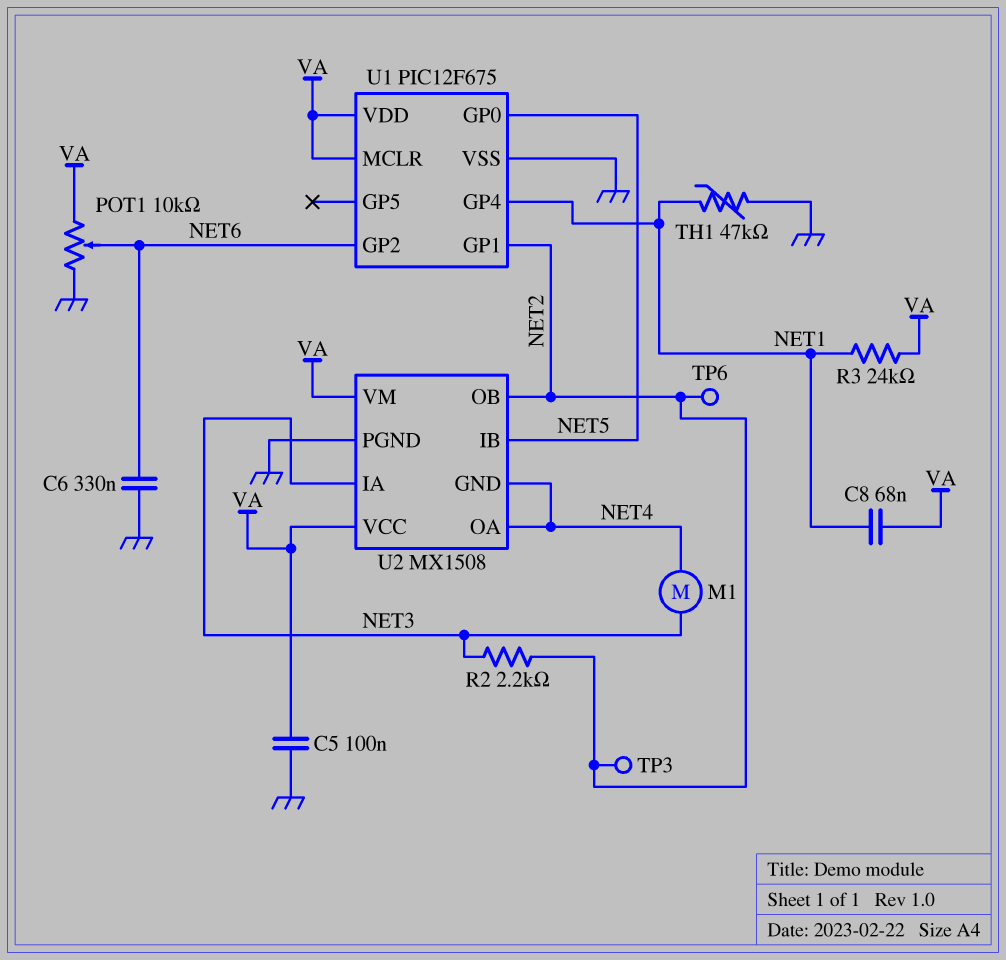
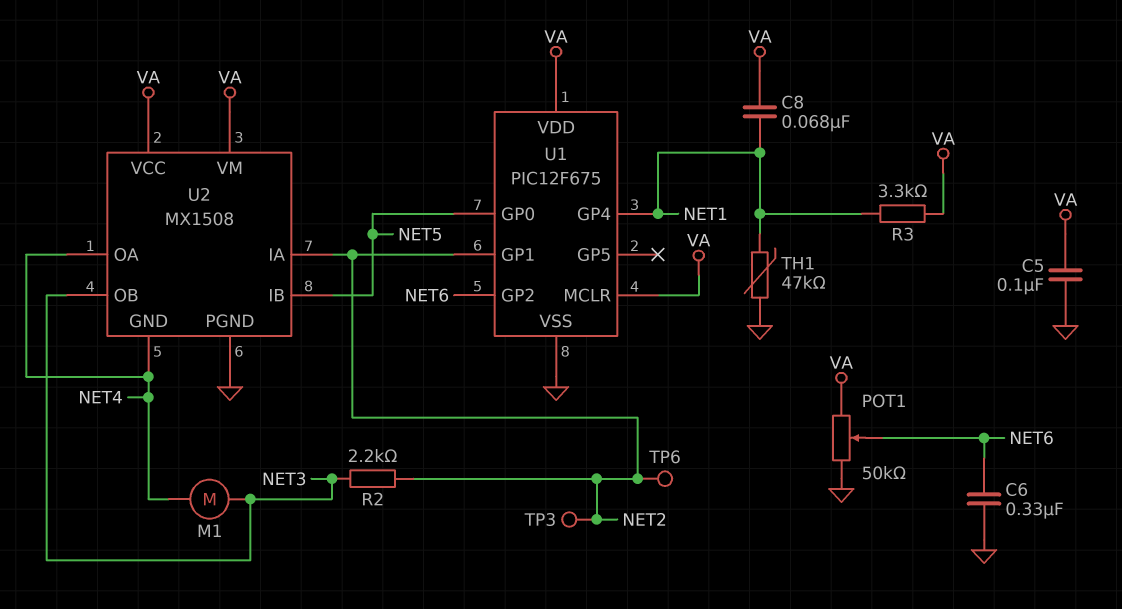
POT1: 10k (GND, VA, wiper NET6) -> 50k (GND, VA, wiper NET6)
R3: 24k (NET1, VA) -> 3.3k (NET1, VA)
U2 pin IA: NET3 -> NET2
U2 pin OB: NET2 -> NET3

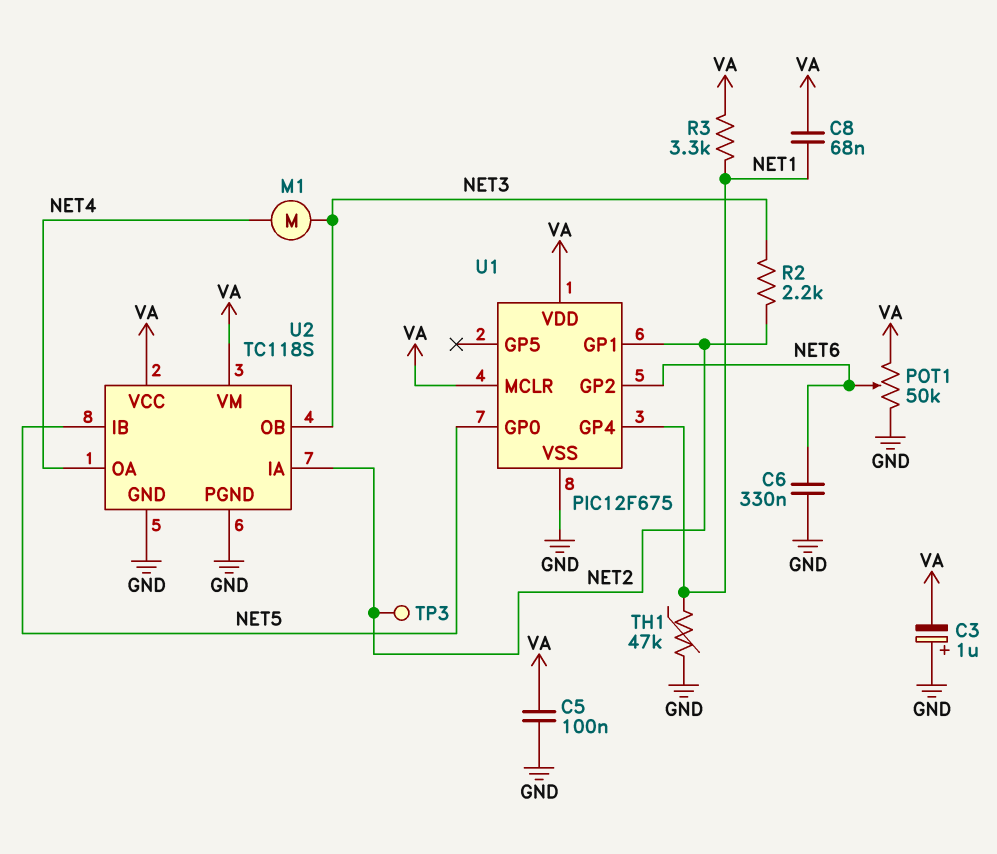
C3: none -> 1uF (plus GND, minus VA)
TP6: test point (NET2) -> none
U2: MX1508 -> TC118S
U2 pin GND: NET4 -> GND

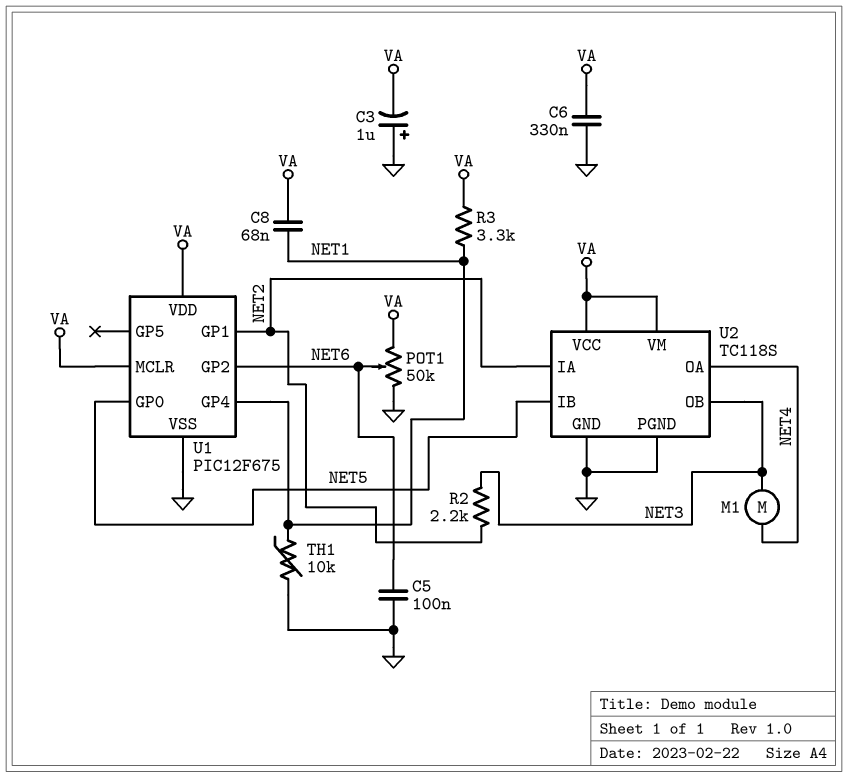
C5: 100nF (GND, VA) -> 100nF (GND, NET6)
C6: 330nF (GND, NET6) -> 330nF (GND, VA)
TH1: 47k (GND, NET1) -> 10k (GND, NET1)
TP3: test point (NET2) -> none

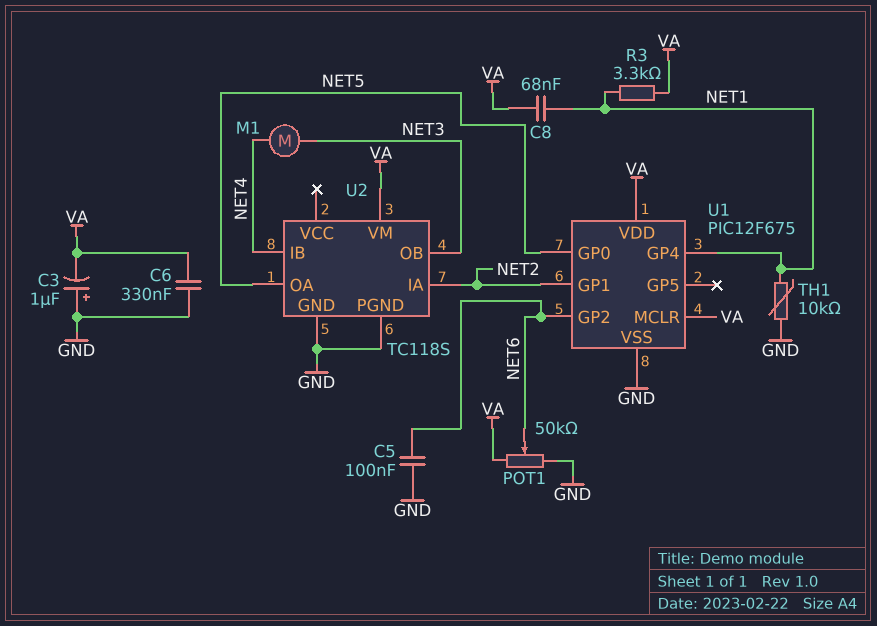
R2: 2.2k (NET2, NET3) -> none
U2 pin IB: NET5 -> NET4
U2 pin OA: NET4 -> NET5
U2 pin VCC: VA -> none

